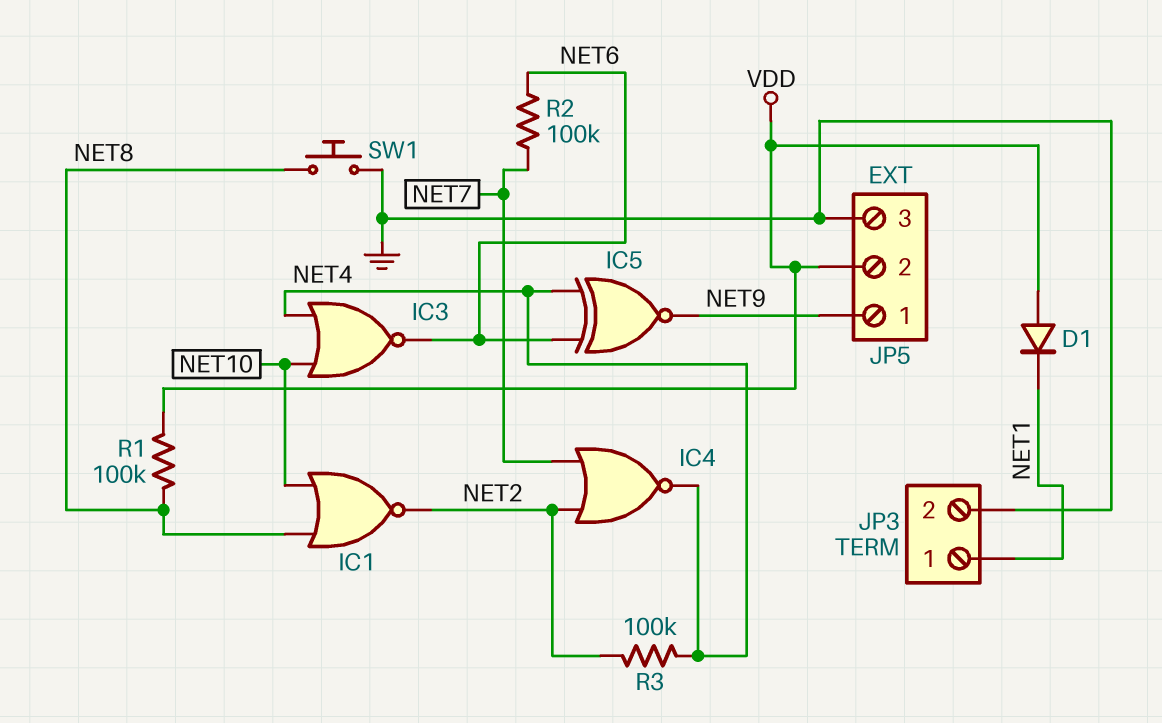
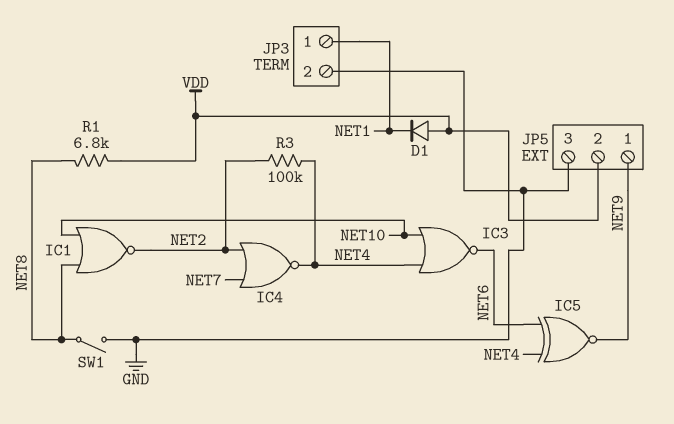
R1: 100k (NET8, VDD) -> 6.8k (NET8, VDD)
R2: 100k (NET6, NET7) -> none
SW1: button (GND, NET8) -> switch (GND, NET8)

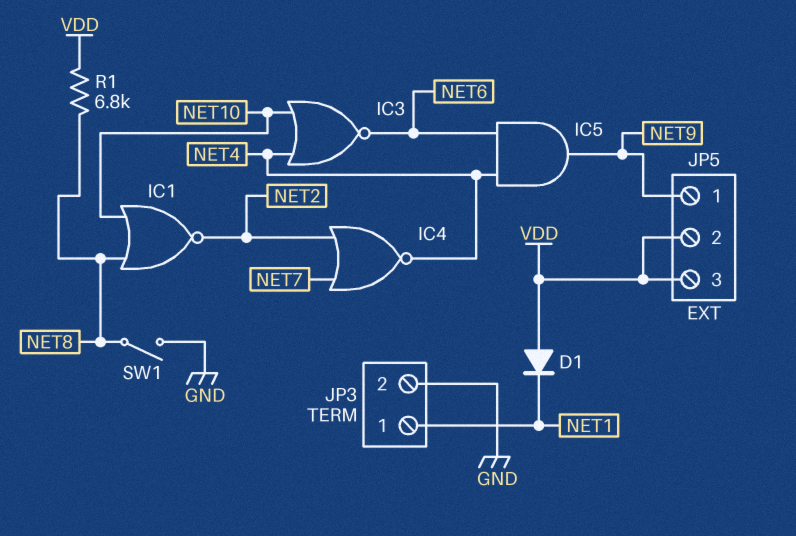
IC5: XNOR (in NET4, in NET6, out NET9) -> AND (in NET4, in NET6, out NET9)
JP5 pin 3: GND -> VDD
R3: 100k (NET2, NET4) -> none

